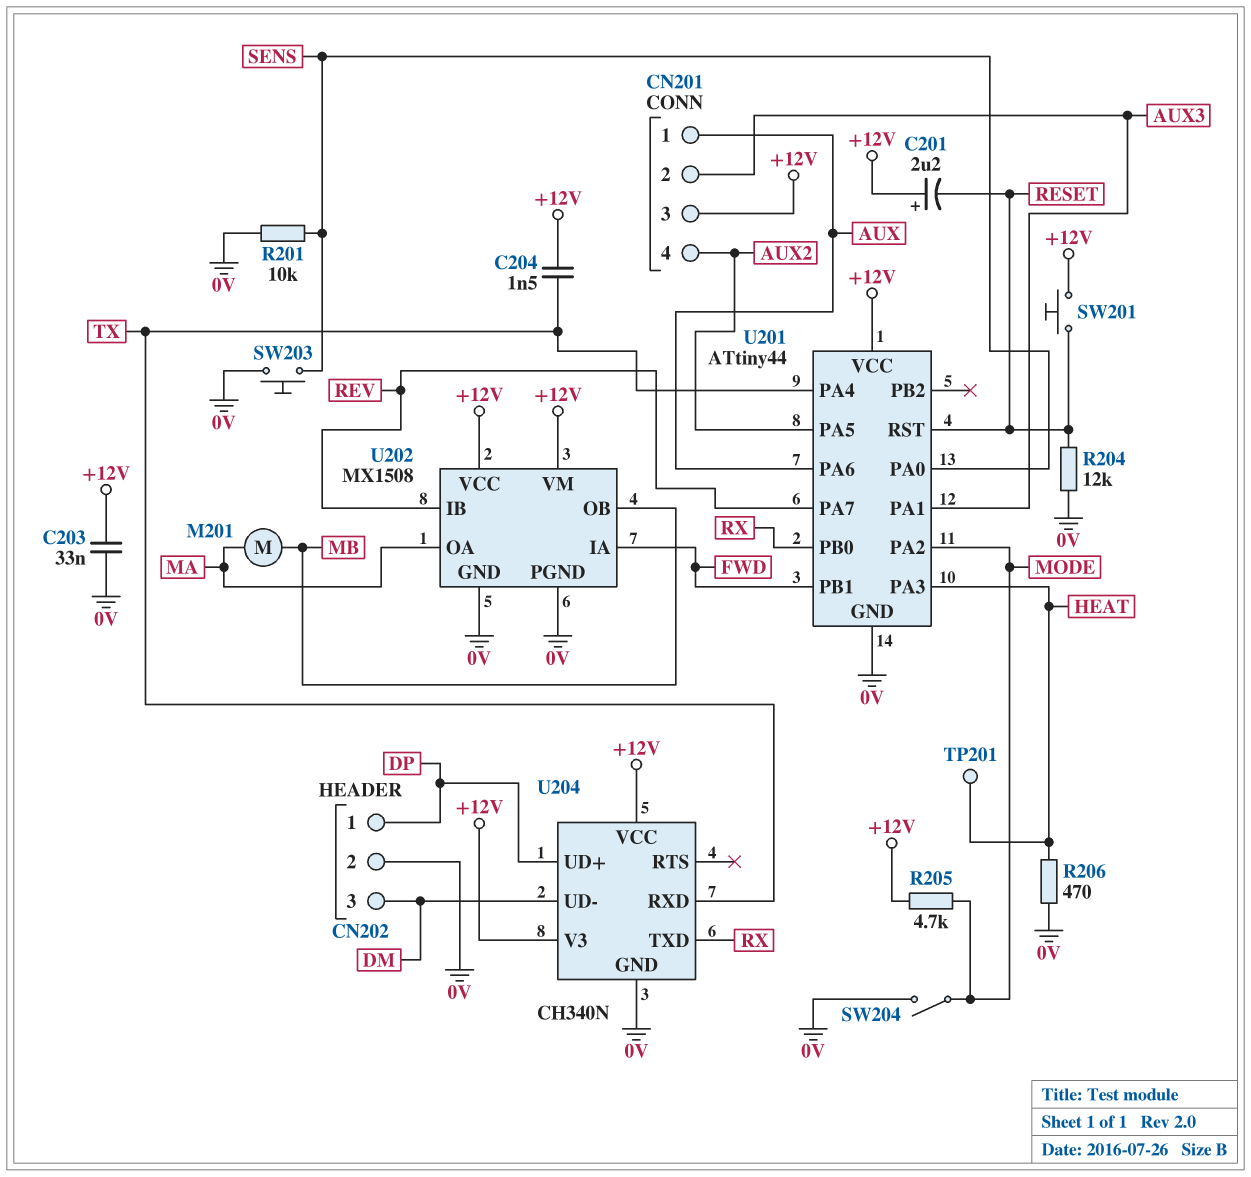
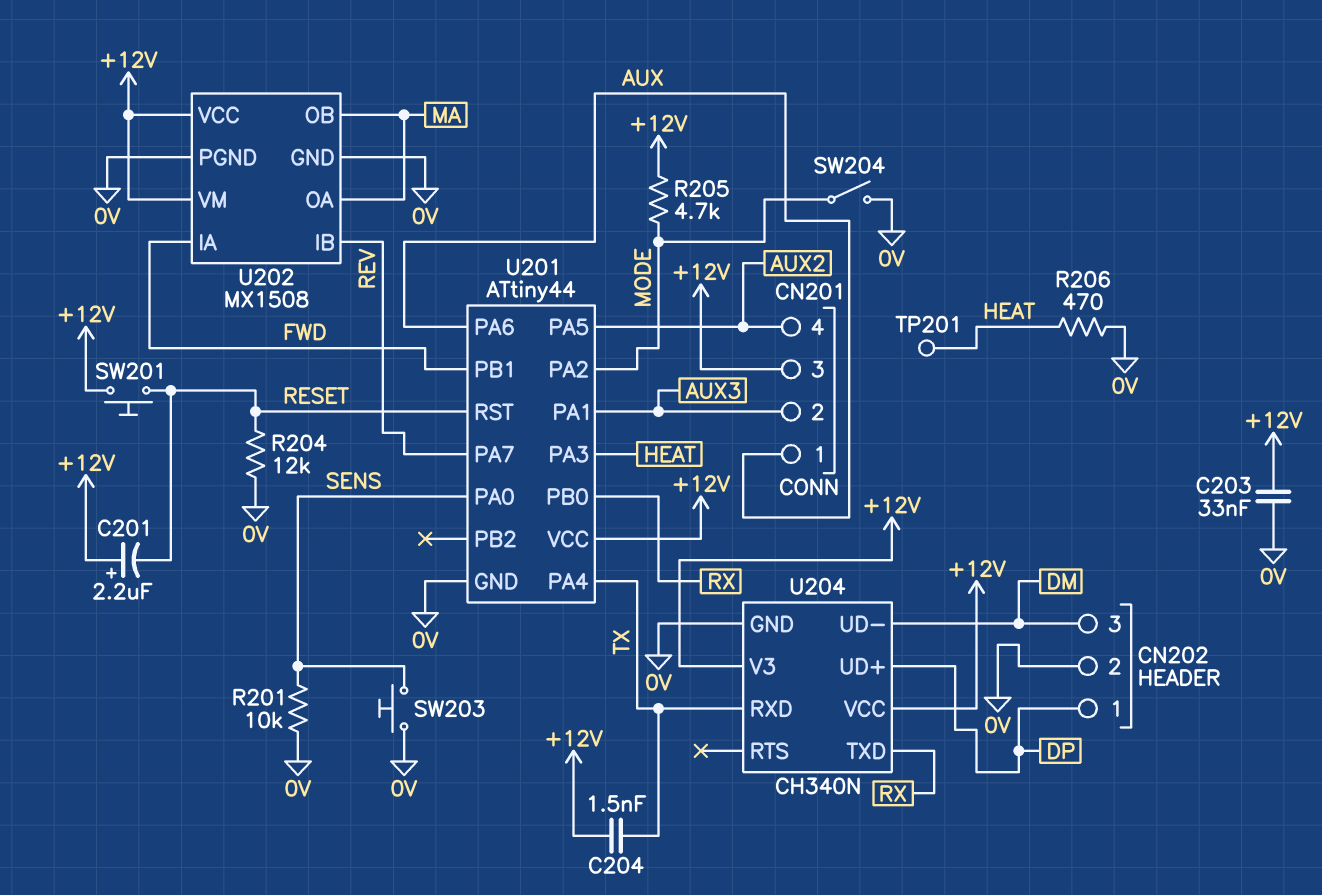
M201: motor (MA, MB) -> none
U202 pin OB: MB -> MA

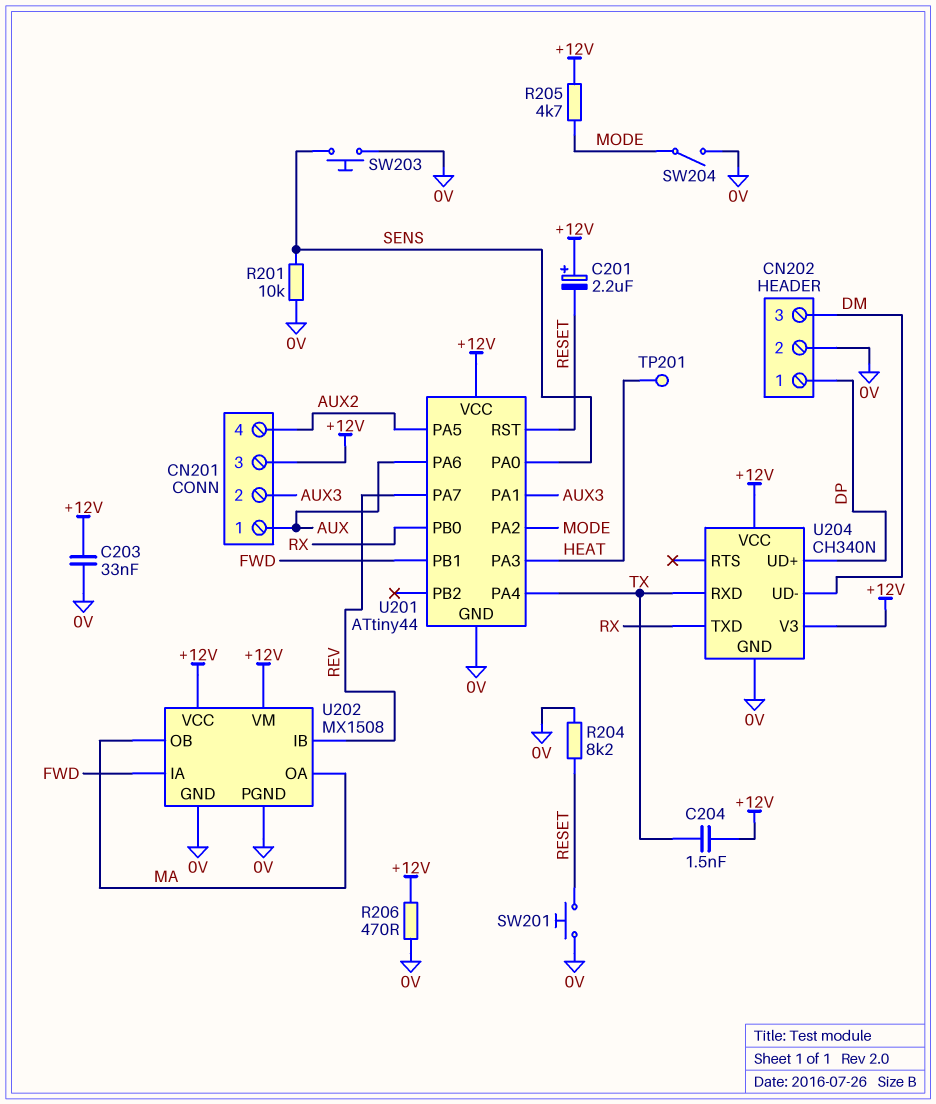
R204: 12k (0V, RESET) -> 8.2k (0V, RESET)
R206: 470 (0V, HEAT) -> 470 (+12V, 0V)
SW201: button (+12V, RESET) -> button (0V, RESET)

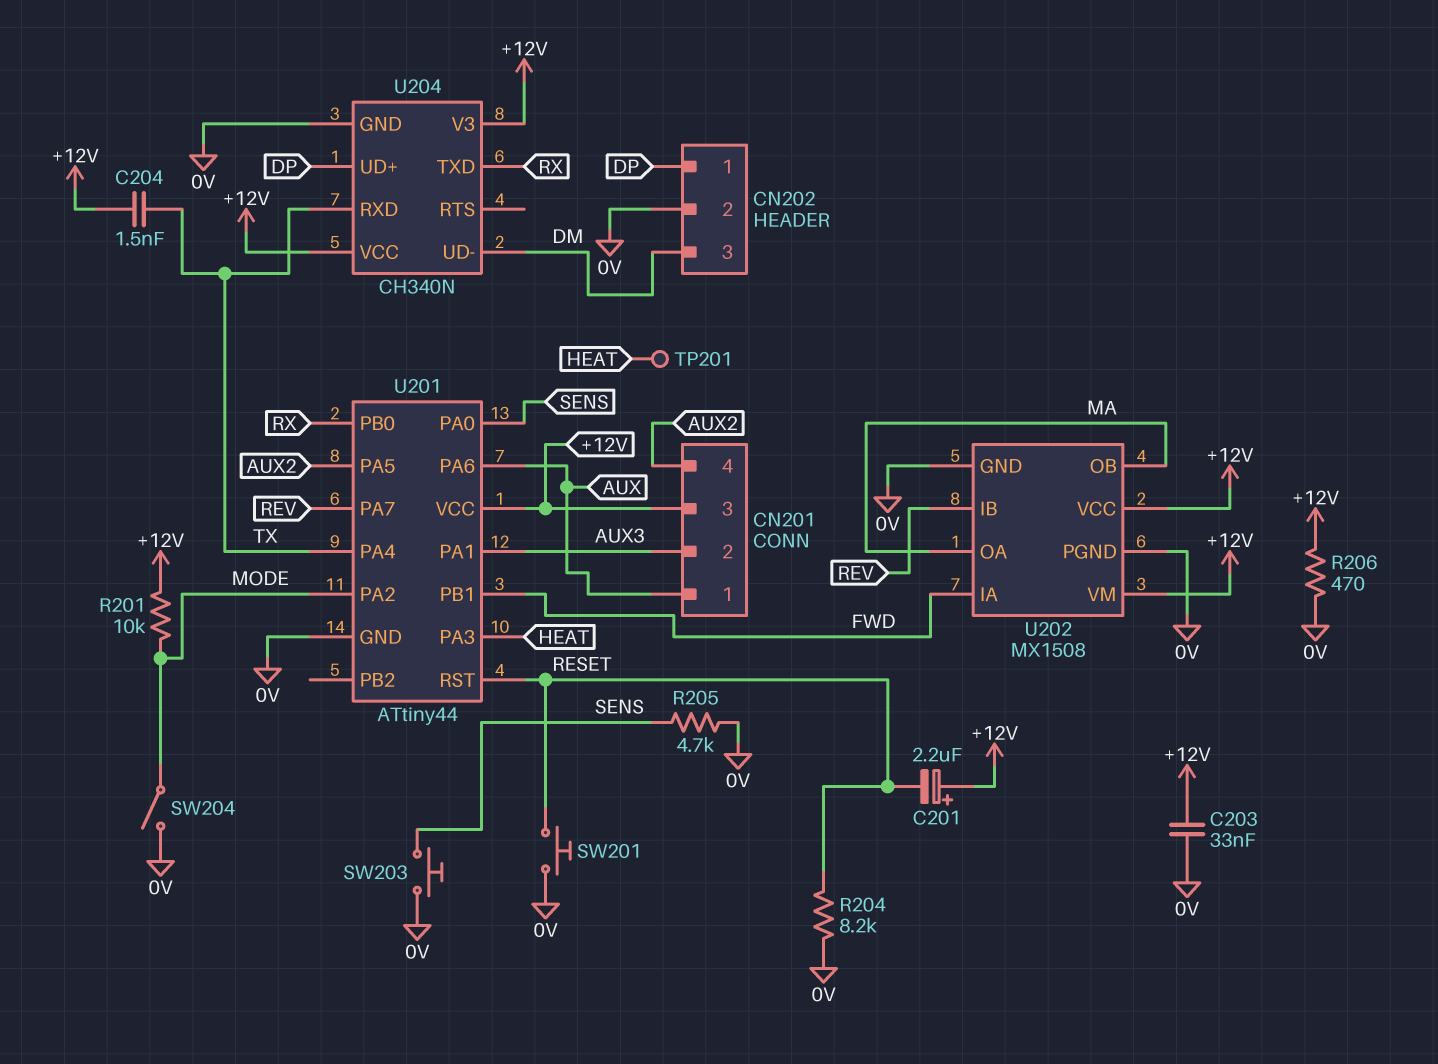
R201: 10k (0V, SENS) -> 10k (+12V, MODE)
R205: 4.7k (+12V, MODE) -> 4.7k (0V, SENS)

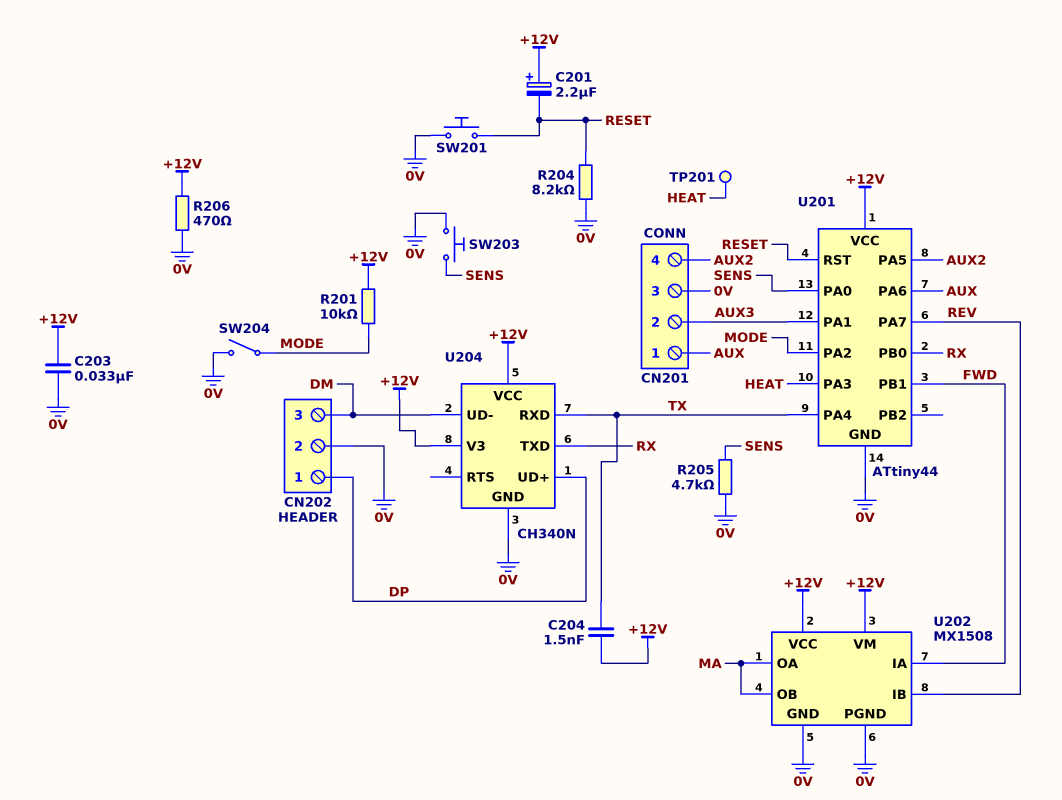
CN201 pin 3: +12V -> 0V

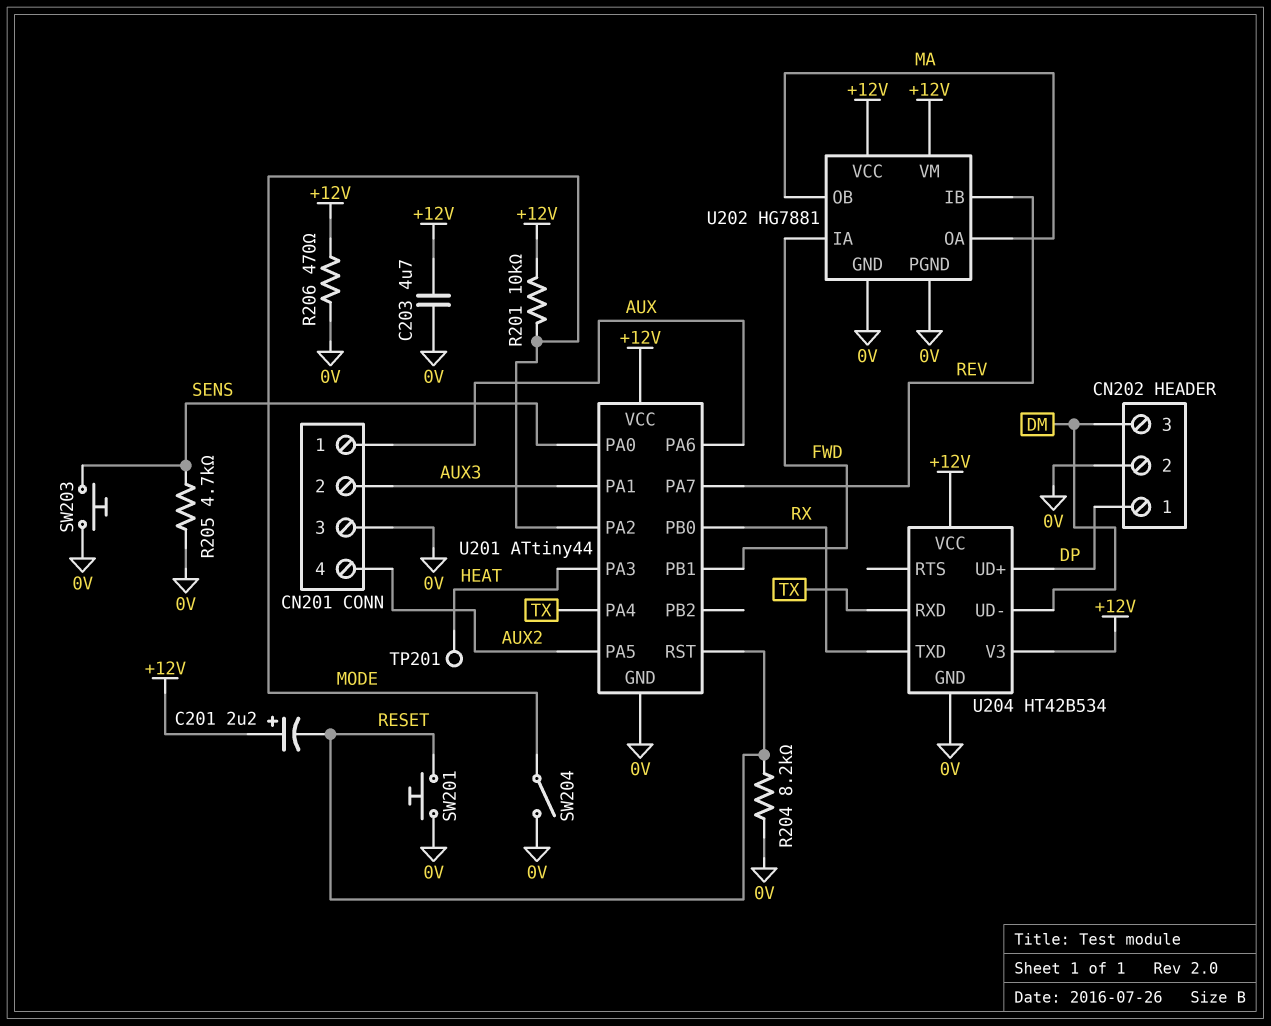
C203: 33nF (+12V, 0V) -> 4.7uF (+12V, 0V)
C204: 1.5nF (+12V, TX) -> none
U202: MX1508 -> HG7881
U204: CH340N -> HT42B534

